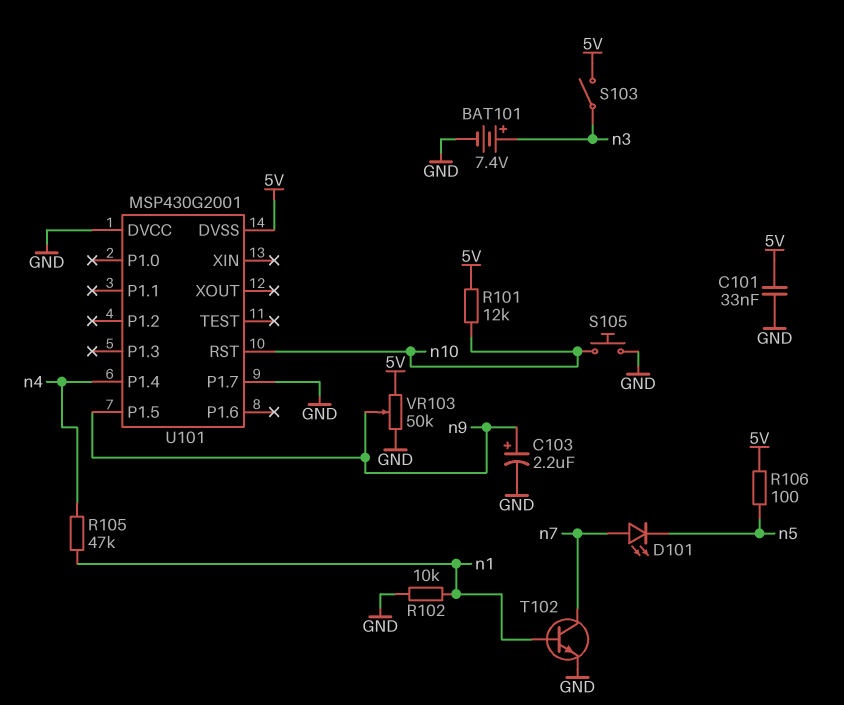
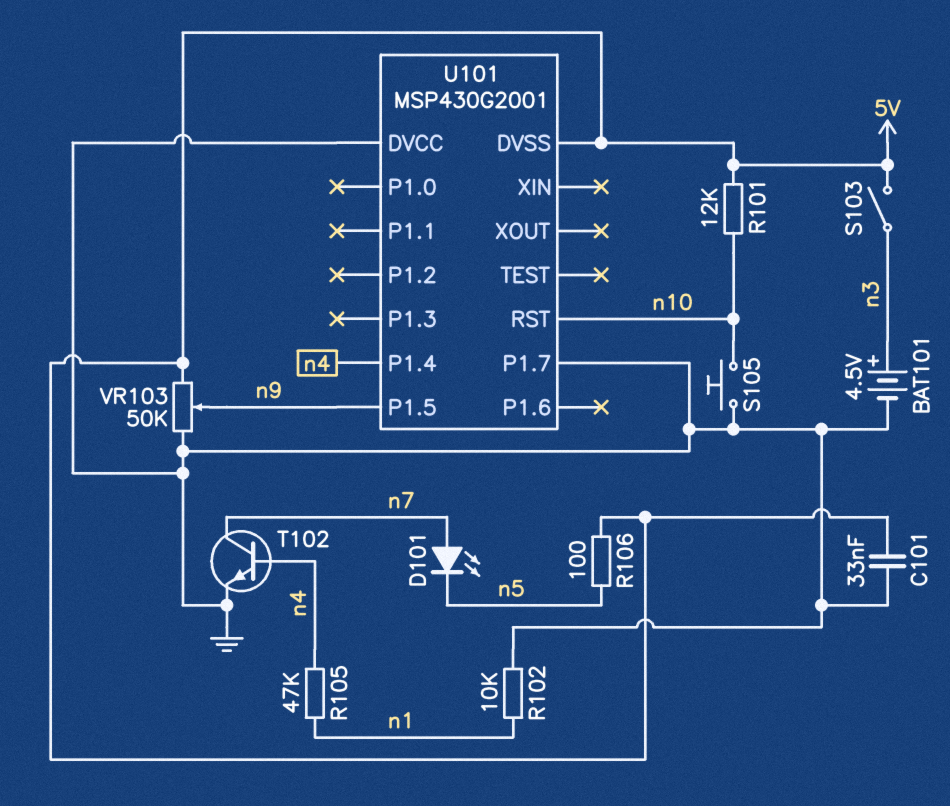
BAT101: 7.4V (plus n3, minus GND) -> 4.5V (plus n3, minus GND)
C103: 2.2uF (plus n9, minus GND) -> none
T102: NPN (B n1, C n7, E GND) -> NPN (B n4, C n7, E GND)

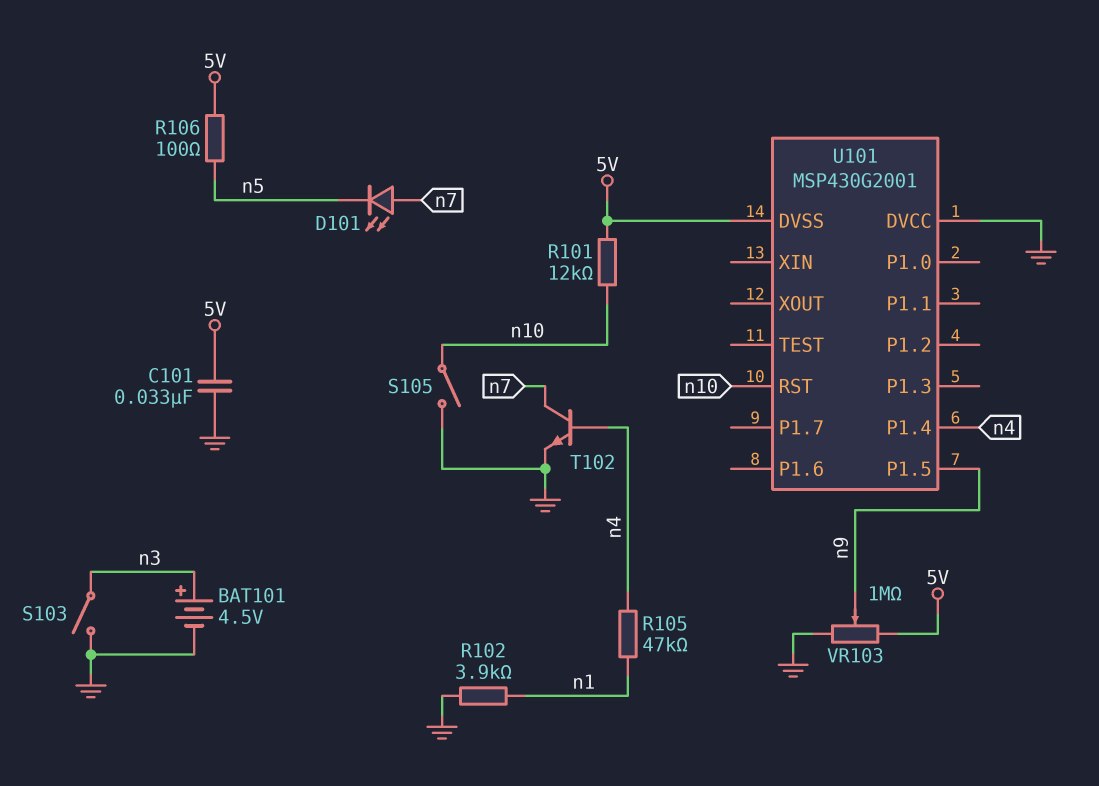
R102: 10k (GND, n1) -> 3.9k (GND, n1)
S103: switch (5V, n3) -> switch (GND, n3)
S105: button (GND, n10) -> switch (GND, n10)
U101 pin P1.7: GND -> none
VR103: 50k (5V, GND, wiper n9) -> 1M (5V, GND, wiper n9)

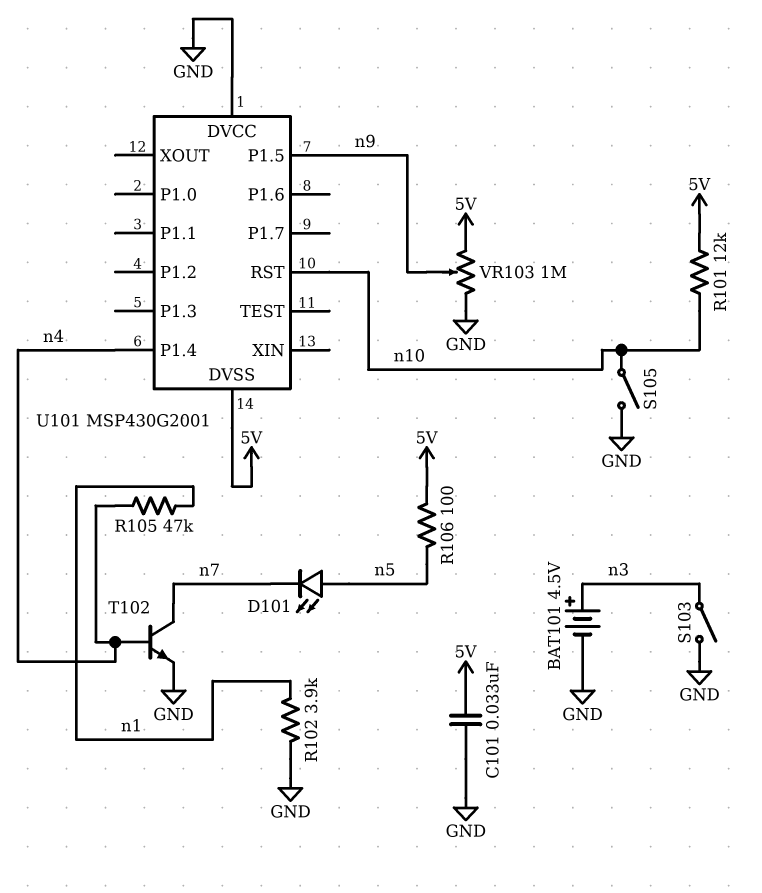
D101: LED (A n7, K n5) -> LED (A n5, K n7)

